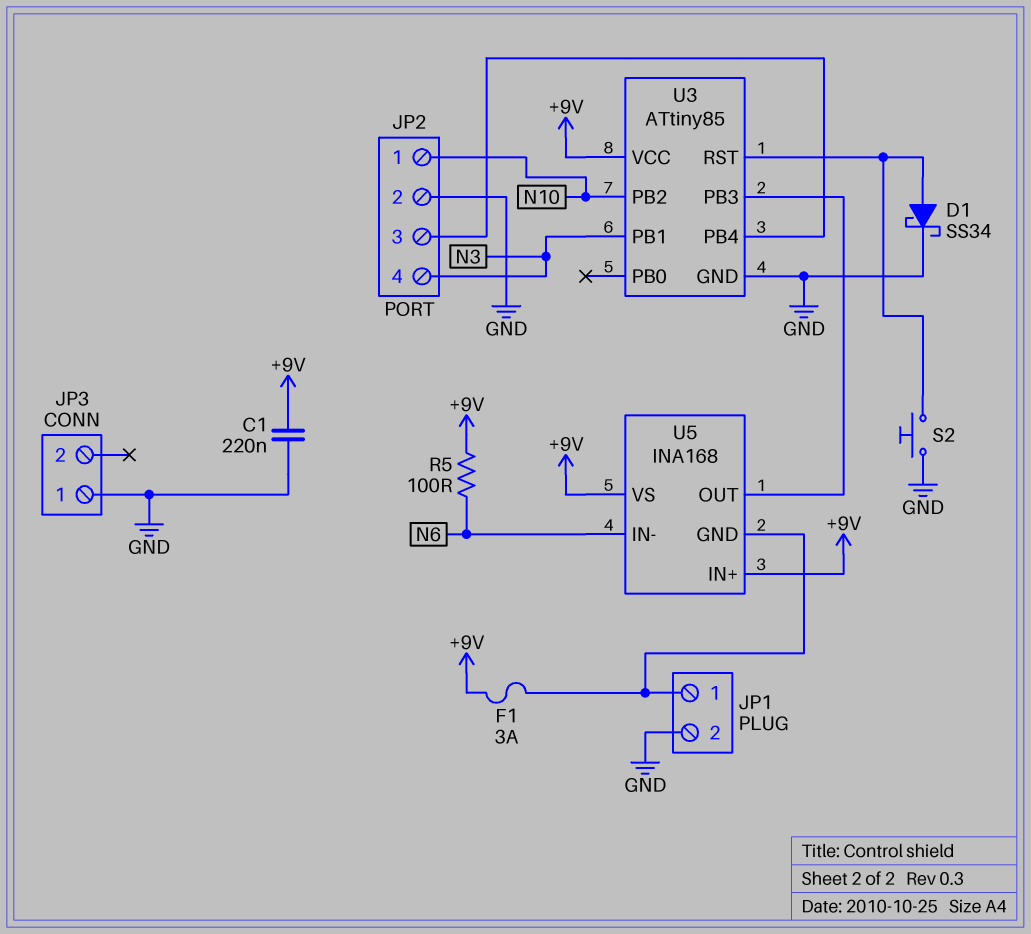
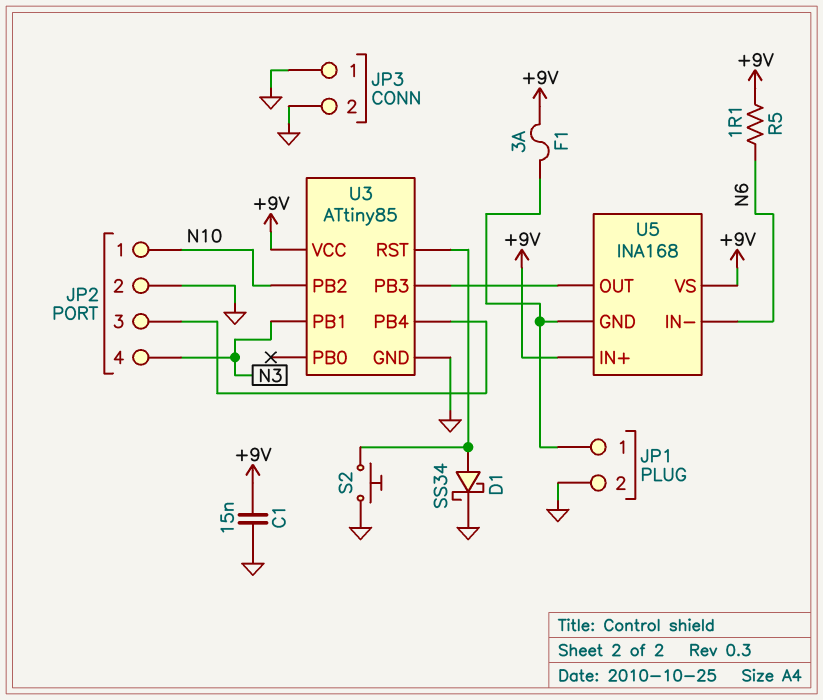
C1: 220nF (+9V, GND) -> 15nF (+9V, GND)
JP3 pin 2: none -> GND
R5: 100 (+9V, N6) -> 1.1 (+9V, N6)

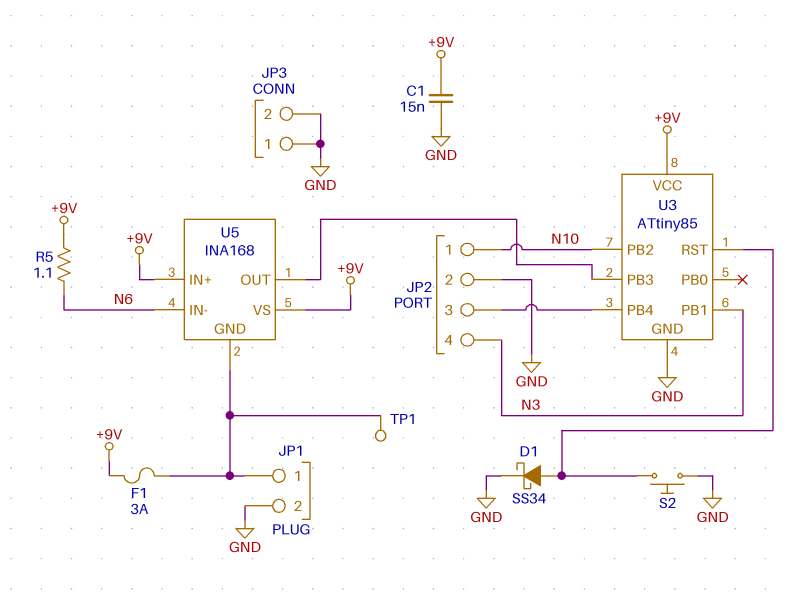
TP1: none -> test point (JP1/1)

